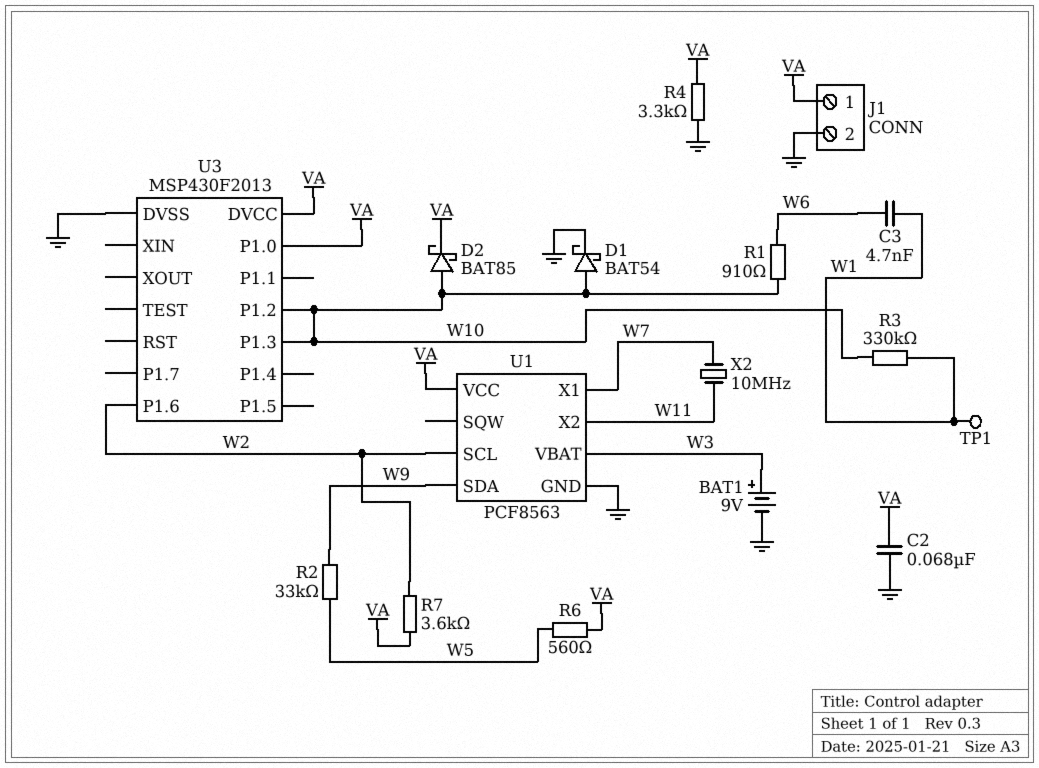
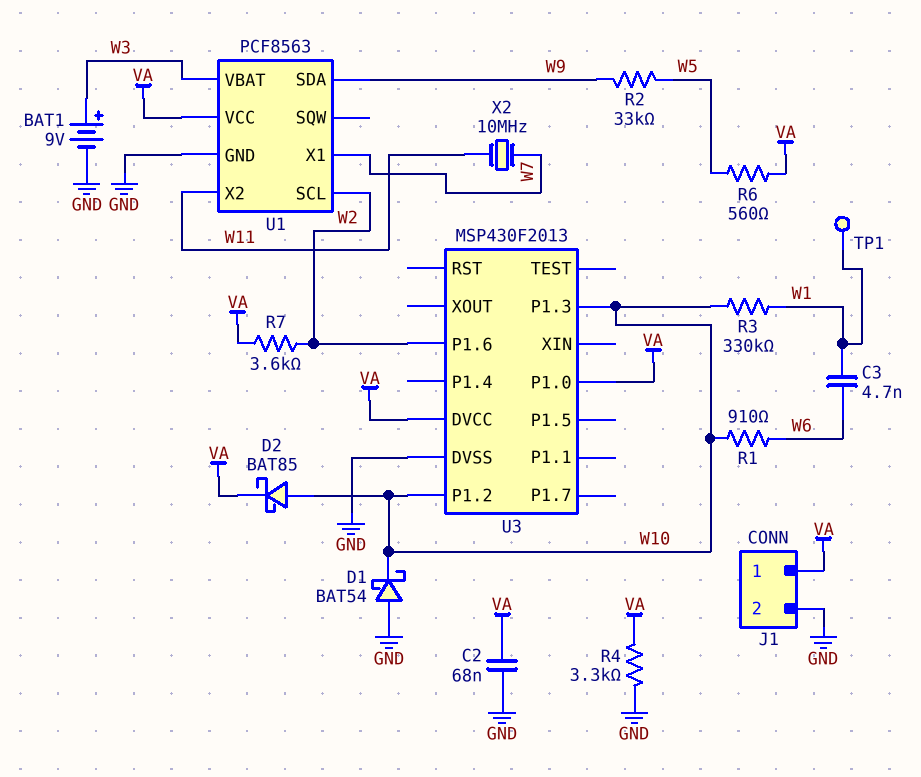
D1: schottky BAT54 (A W10, K GND) -> schottky BAT54 (A GND, K W10)

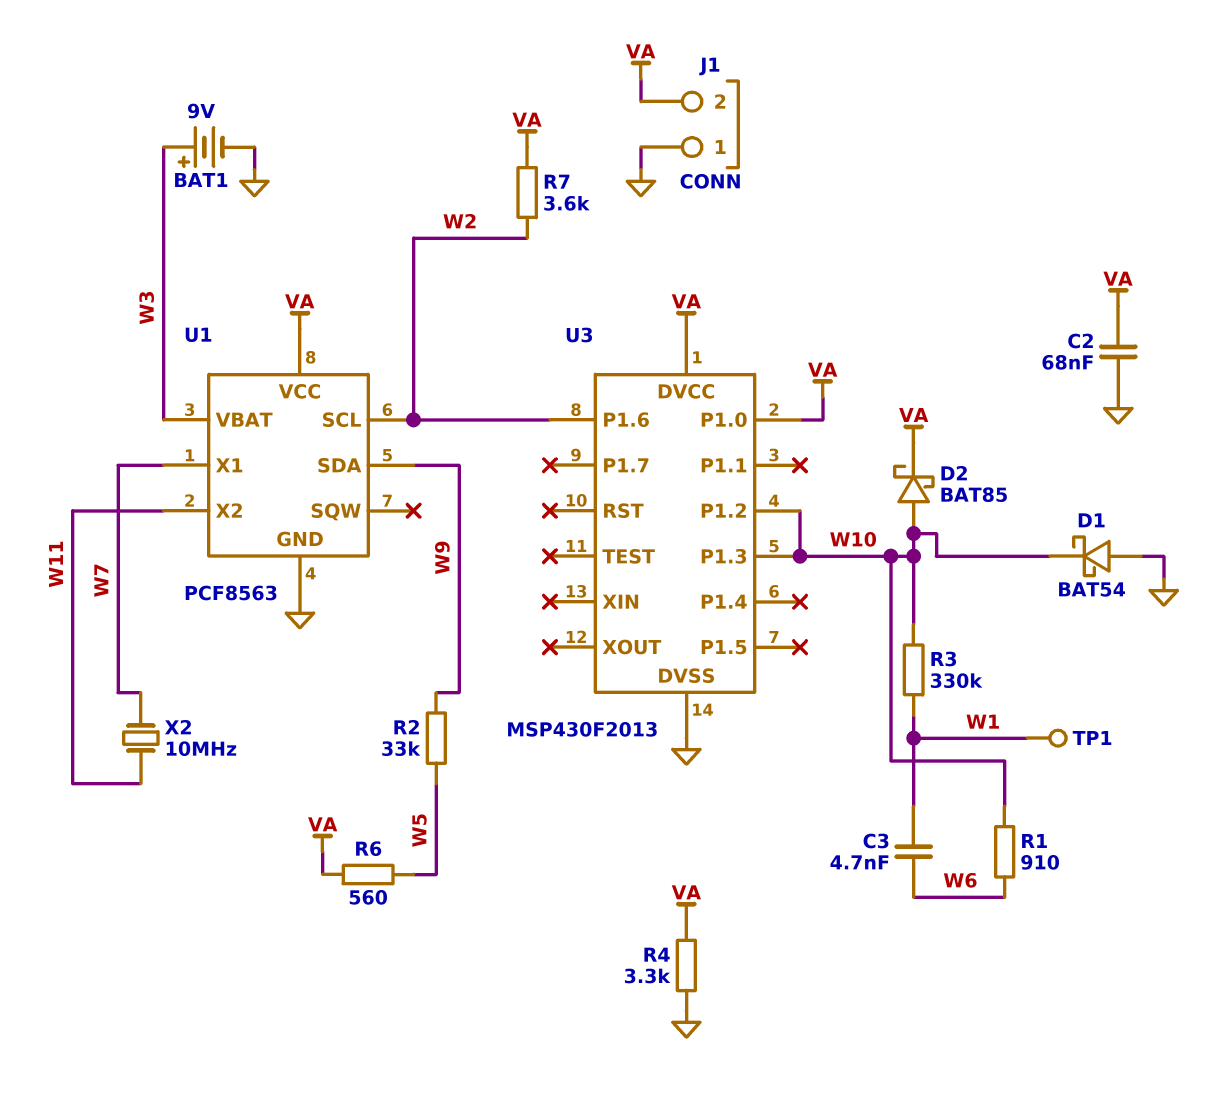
J1 pin 1: VA -> GND
J1 pin 2: GND -> VA

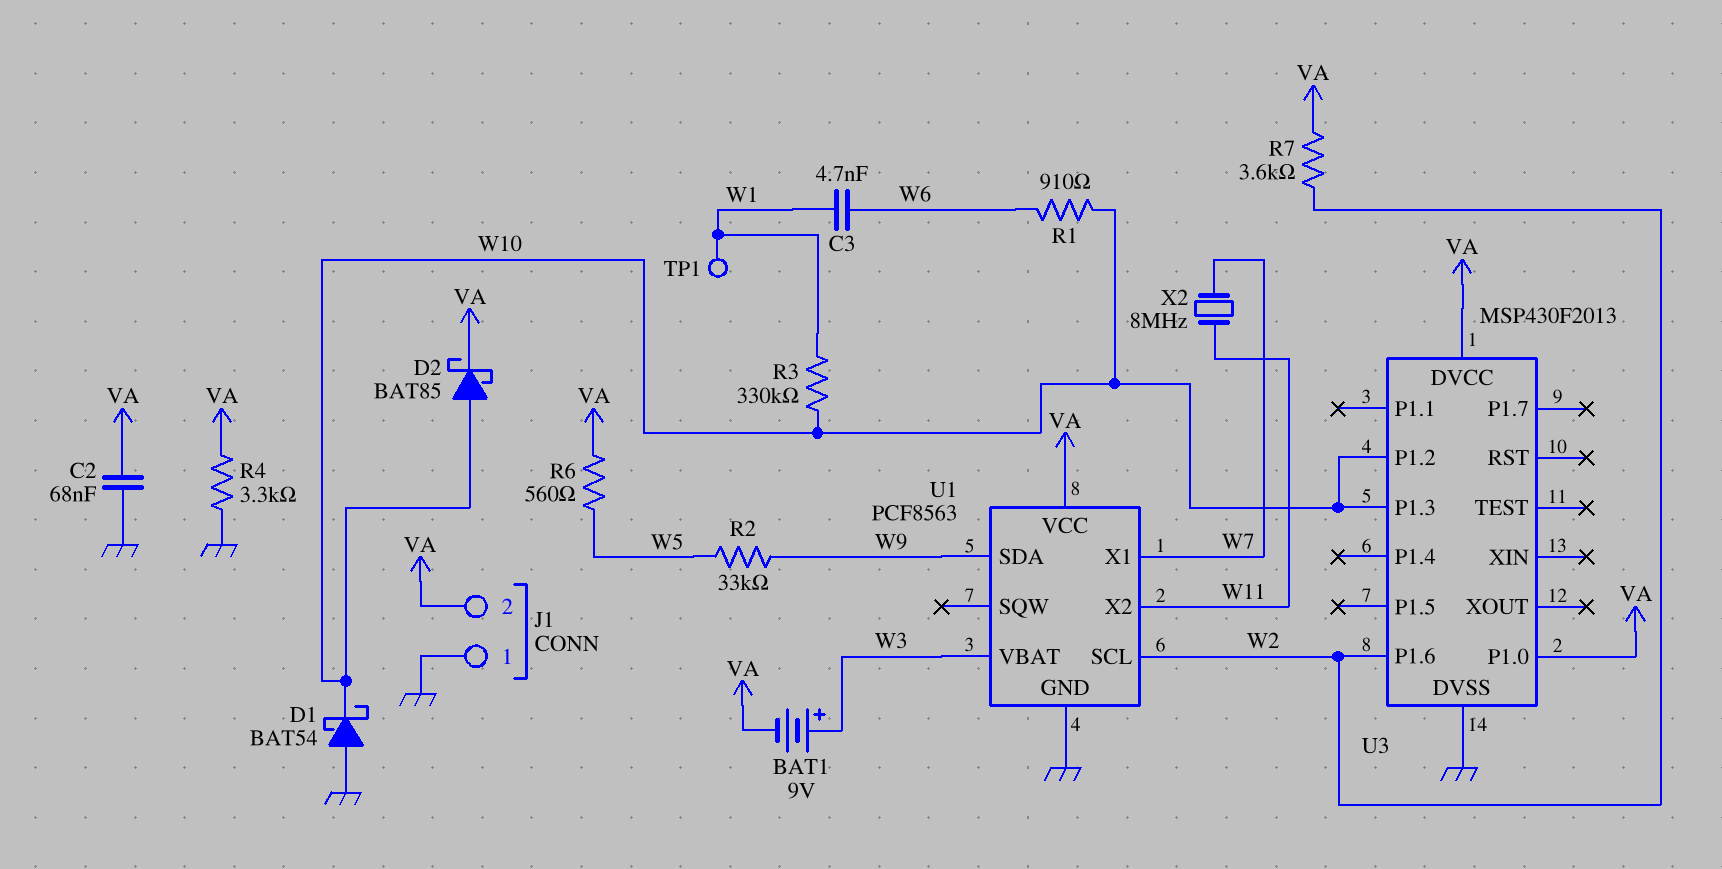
BAT1: 9V (plus W3, minus GND) -> 9V (plus W3, minus VA)
X2: 10MHz (W7, W11) -> 8MHz (W7, W11)

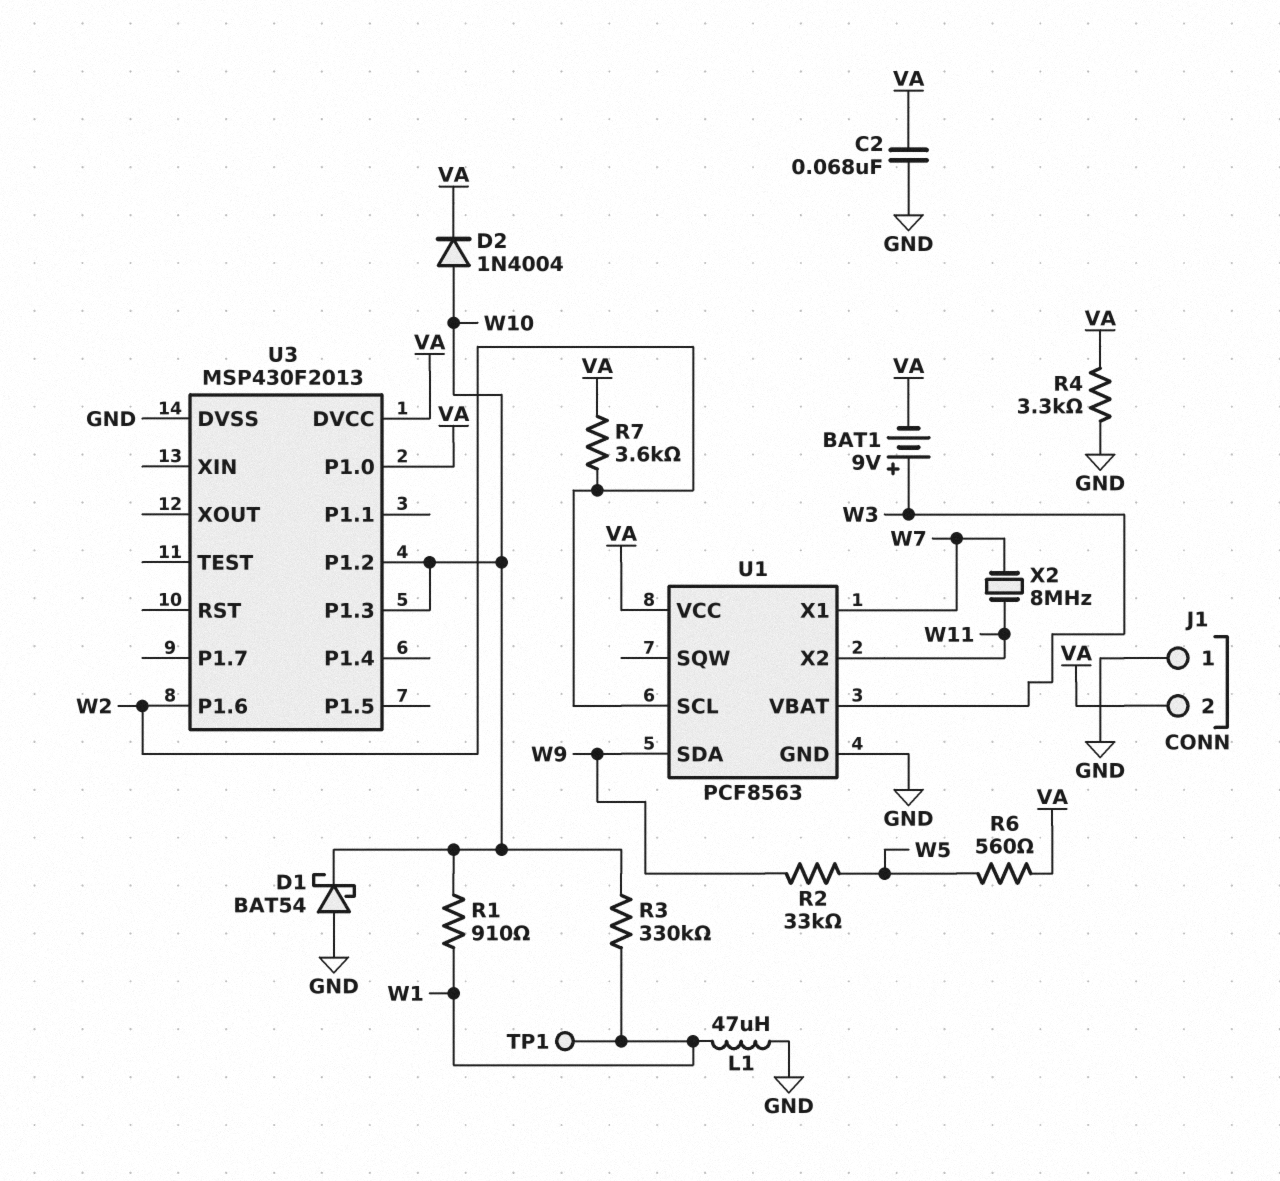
C3: 4.7nF (W1, W6) -> none
D2: schottky BAT85 (A W10, K VA) -> diode 1N4004 (A W10, K VA)
L1: none -> 47uH (GND, W1)
R1: 910 (W6, W10) -> 910 (W1, W10)

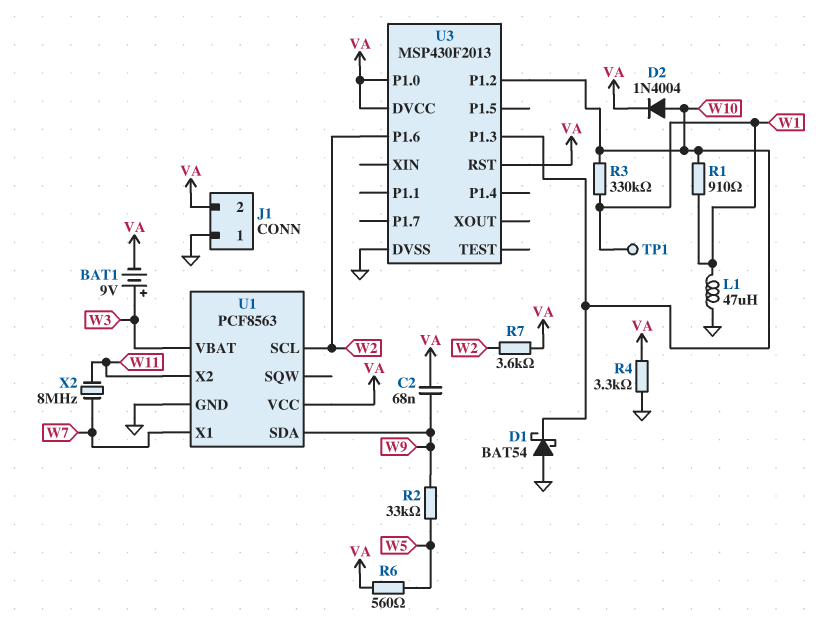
C2: 68nF (GND, VA) -> 68nF (VA, W9)
U3 pin RST: none -> VA

